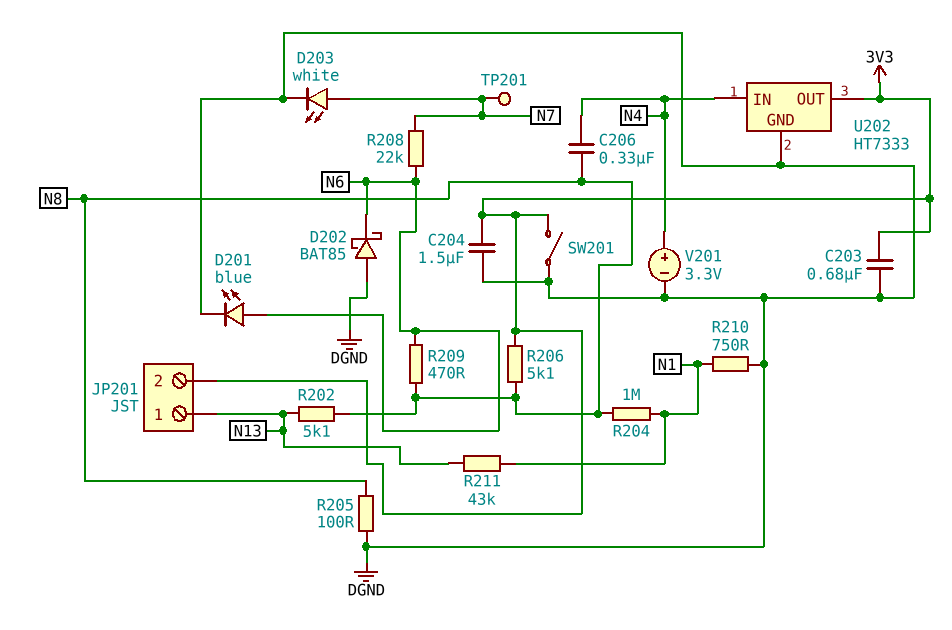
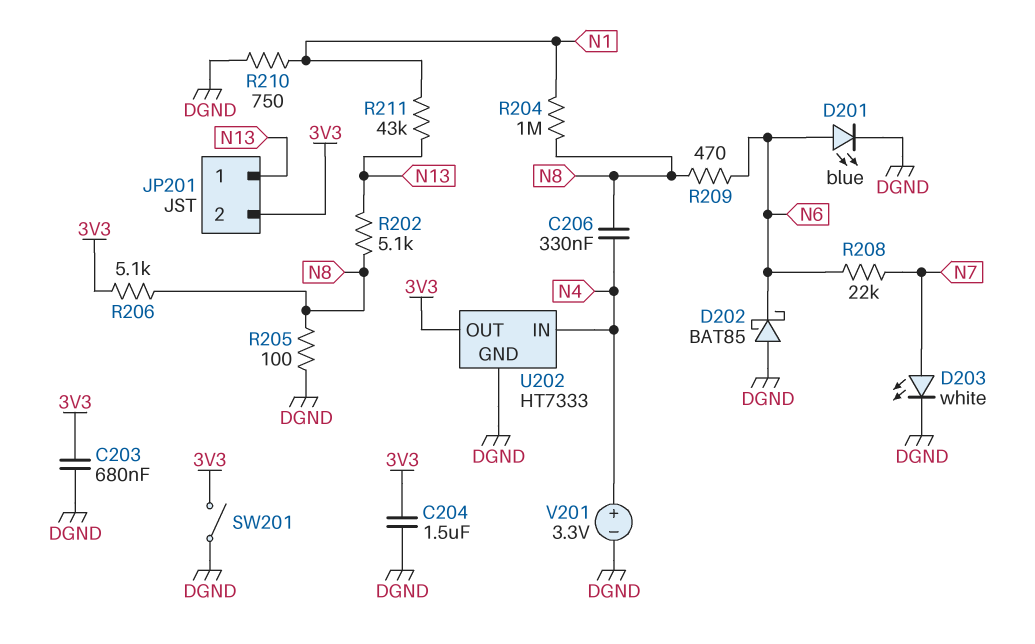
TP201: test point (N7) -> none

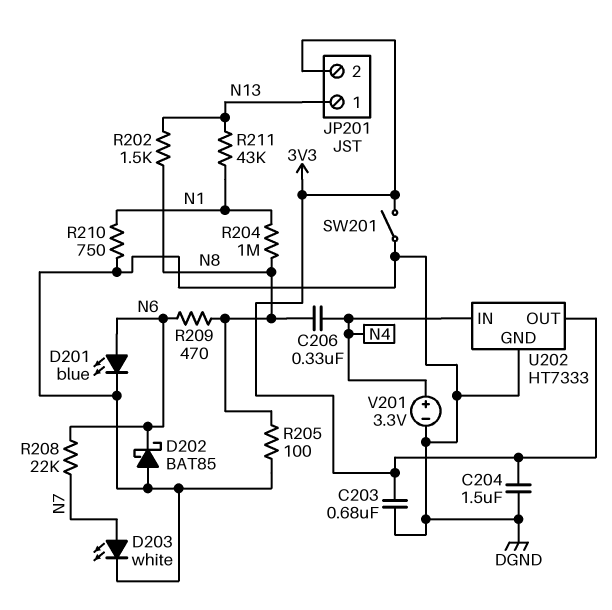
R202: 5.1k (N8, N13) -> 1.5k (N8, N13)
R206: 5.1k (3V3, N8) -> none

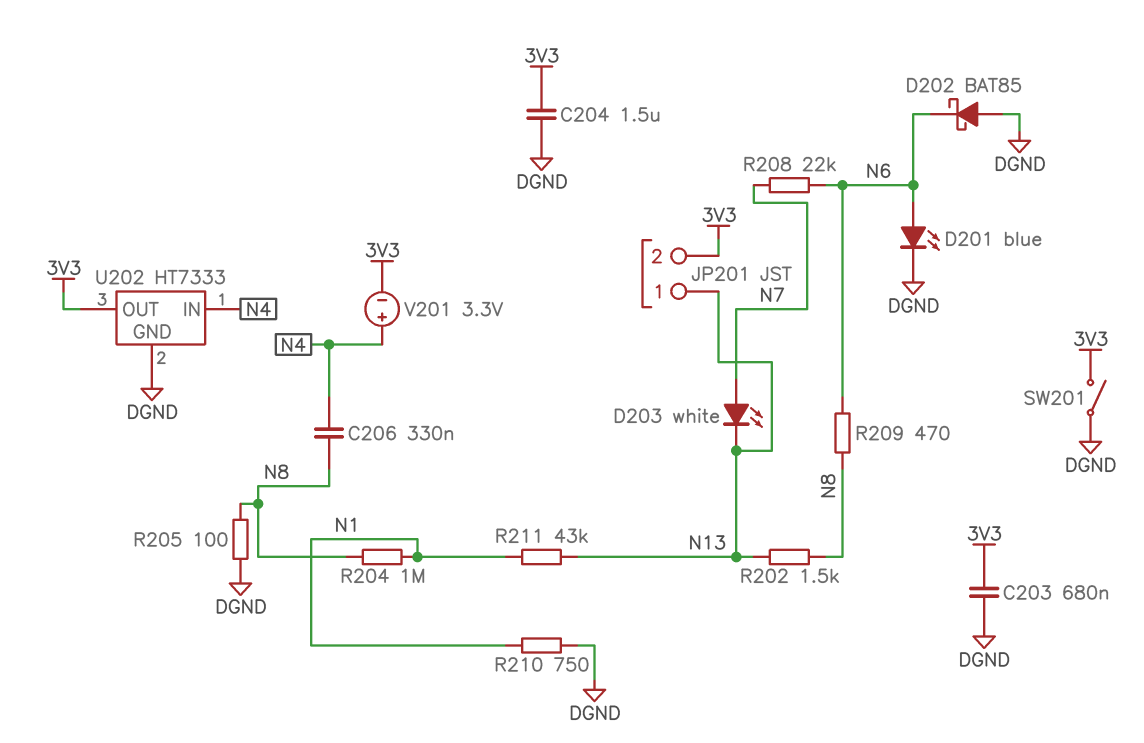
D203: LED white (A N7, K DGND) -> LED white (A N7, K N13)
V201: 3.3V (plus N4, minus DGND) -> 3.3V (plus N4, minus 3V3)

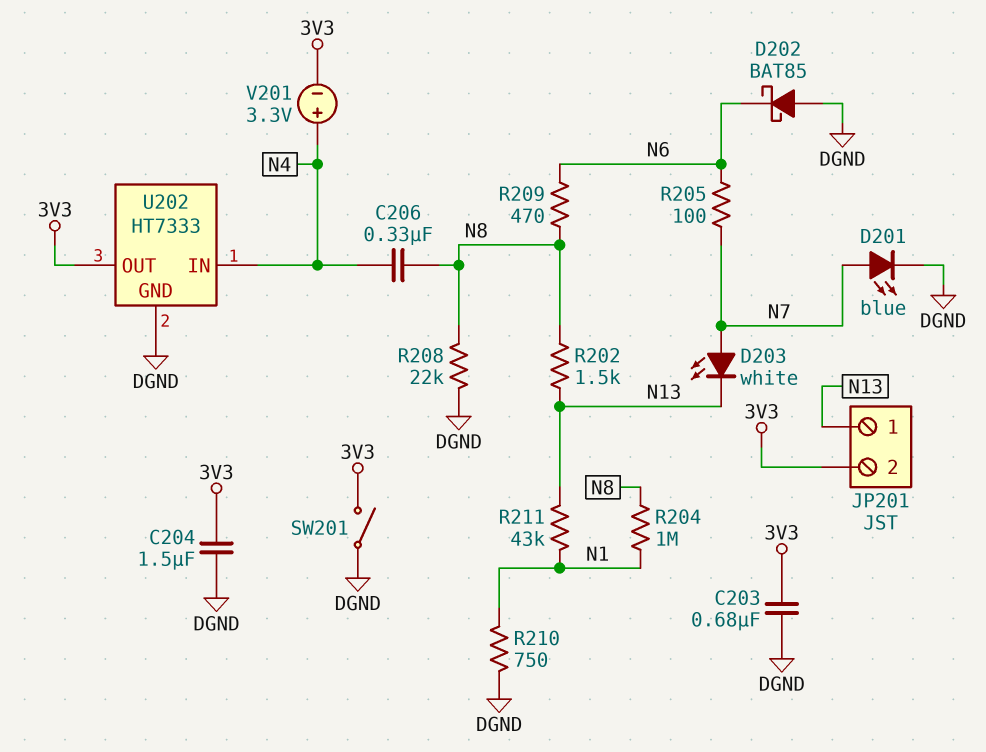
D201: LED blue (A N6, K DGND) -> LED blue (A N7, K DGND)
R205: 100 (DGND, N8) -> 100 (N6, N7)
R208: 22k (N6, N7) -> 22k (DGND, N8)

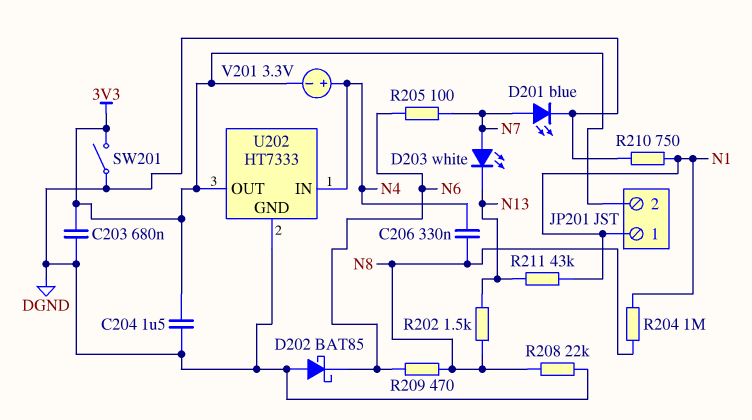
JP201 pin 1: N13 -> N1

